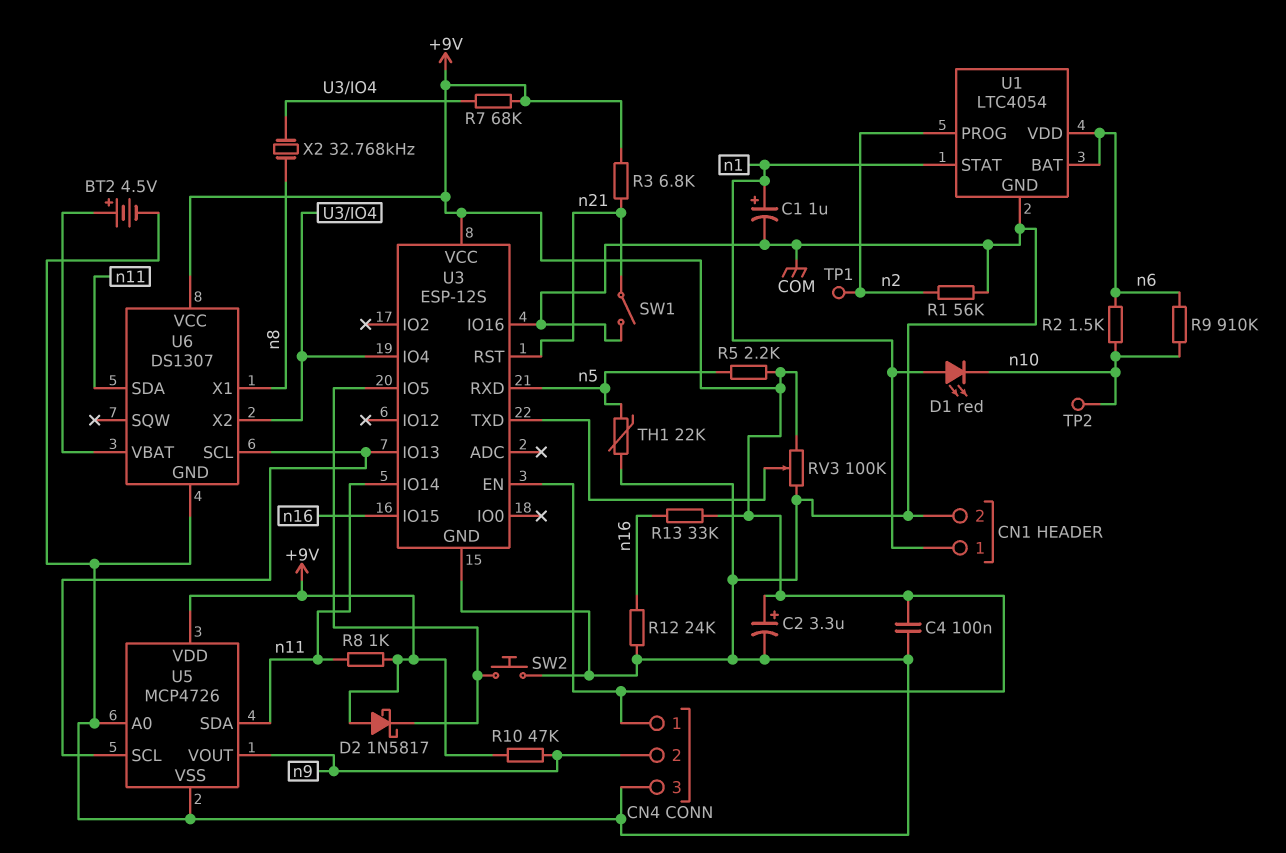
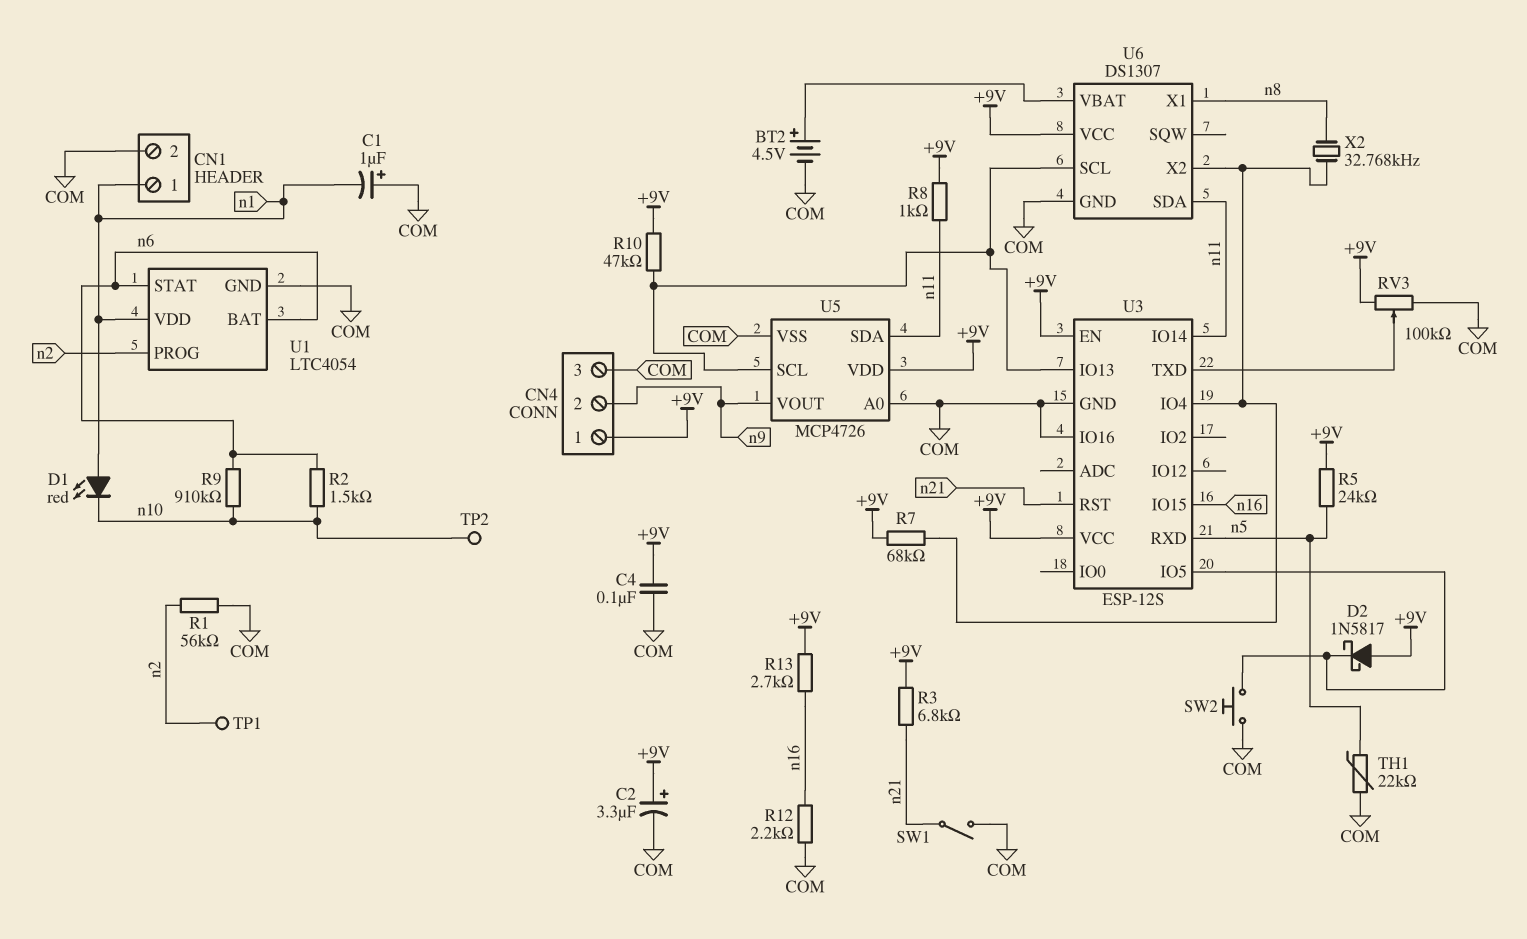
C1: 1uF (plus n1, minus COM) -> 1uF (plus COM, minus n1)
R5: 2.2k (+9V, n5) -> 24k (+9V, n5)
R10: 47k (+9V, n9) -> 47k (+9V, U3/IO13)
R12: 24k (COM, n16) -> 2.2k (COM, n16)
R13: 33k (+9V, n16) -> 2.7k (+9V, n16)
U1 pin STAT: n1 -> n6
U1 pin VDD: n6 -> n1

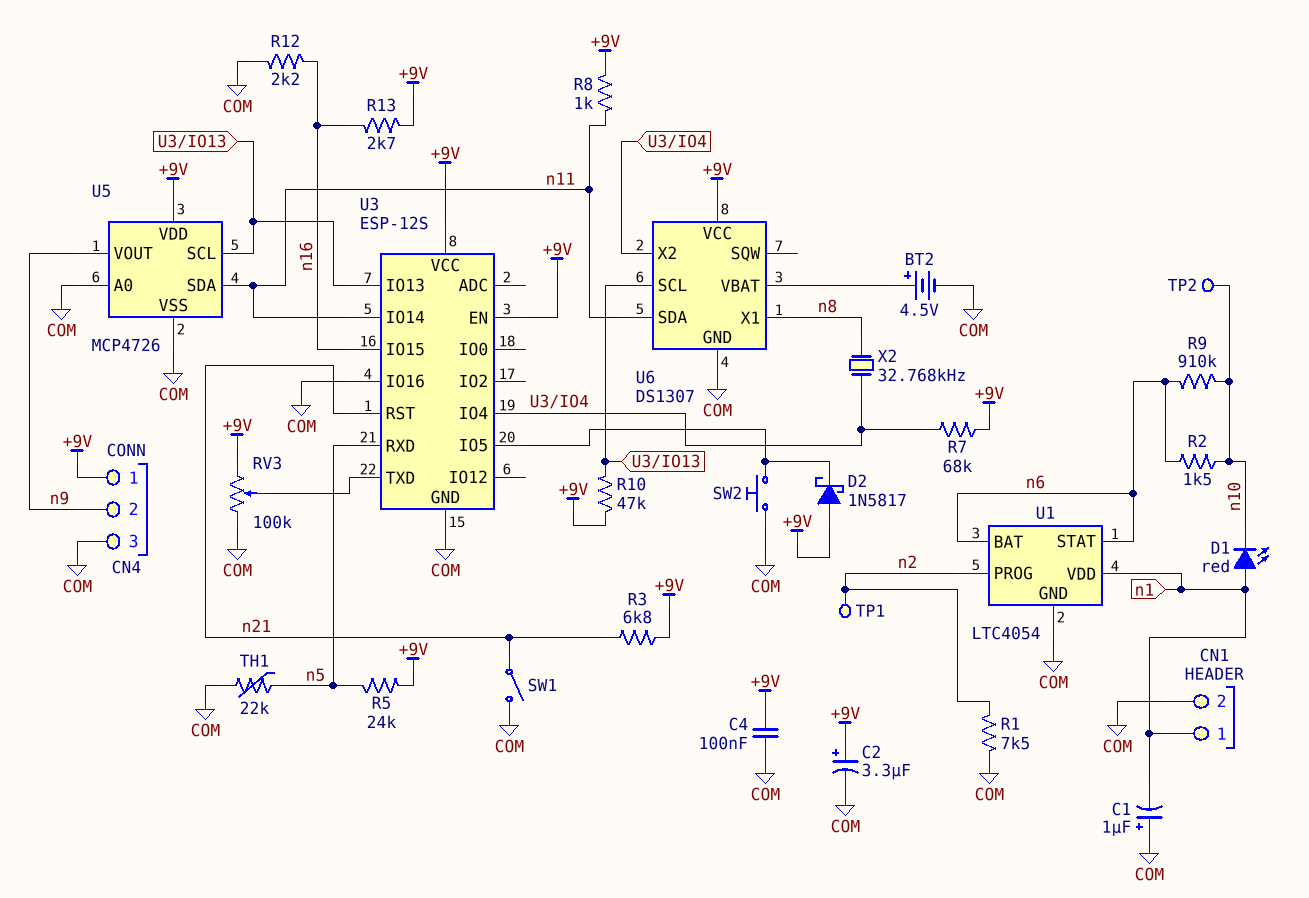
R1: 56k (COM, n2) -> 7.5k (COM, n2)

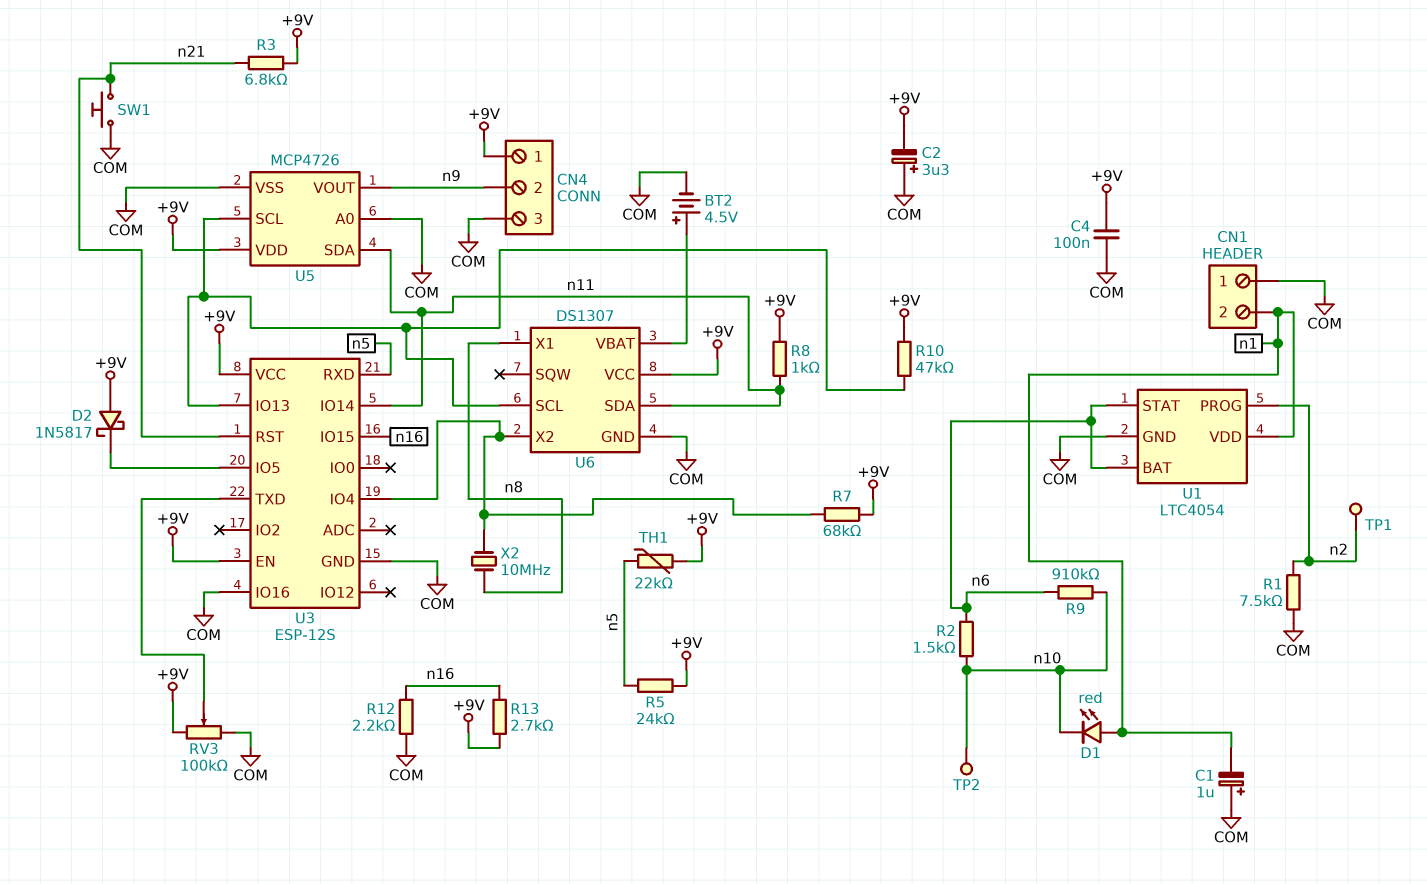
C2: 3.3uF (plus +9V, minus COM) -> 3.3uF (plus COM, minus +9V)
CN1 pin 1: n1 -> COM
CN1 pin 2: COM -> n1
SW1: switch (COM, n21) -> button (COM, n21)
SW2: button (COM, U3/IO5) -> none
TH1: 22k (COM, n5) -> 22k (+9V, n5)
X2: 32.768kHz (U3/IO4, n8) -> 10MHz (U3/IO4, n8)

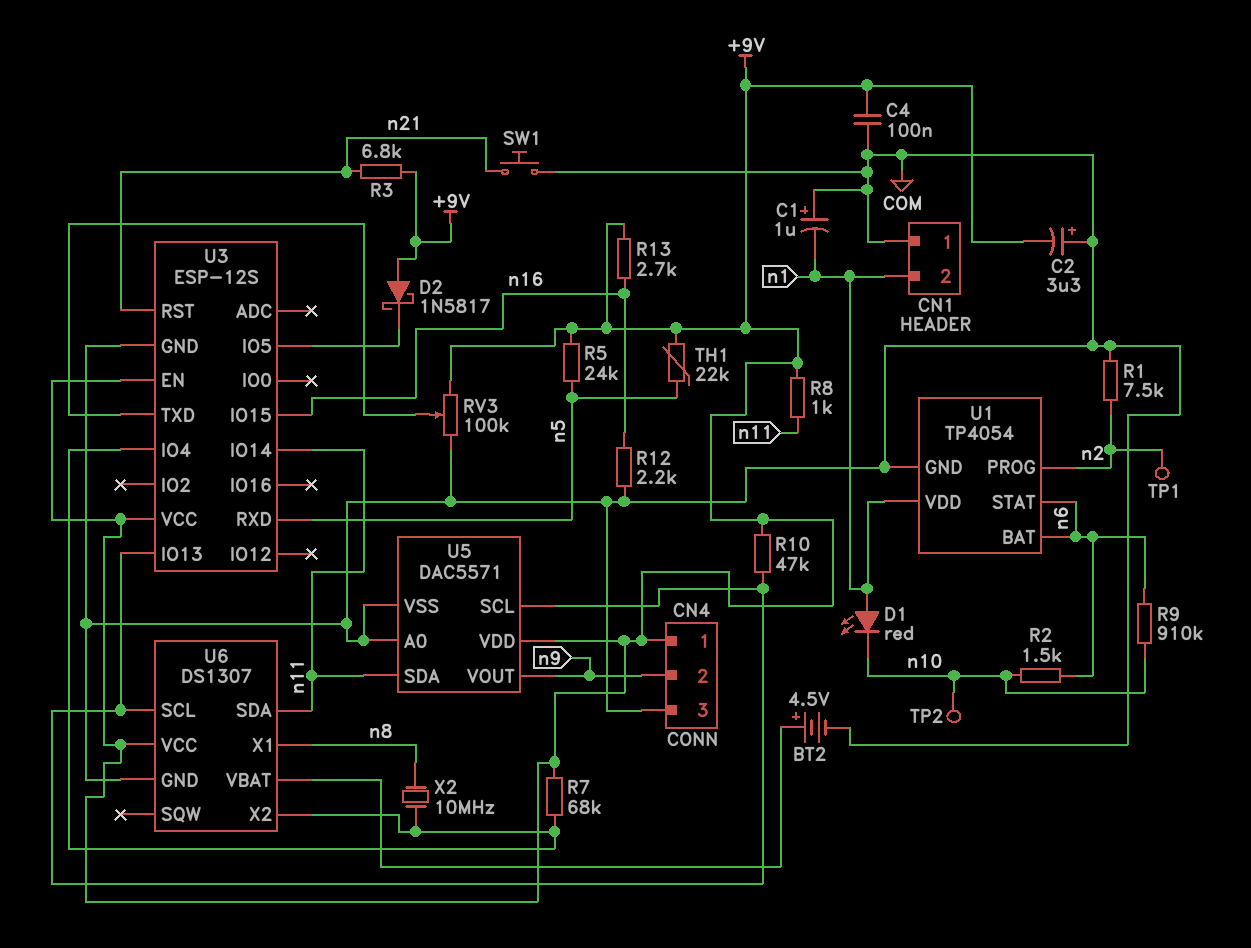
U1: LTC4054 -> TP4054
U3 pin IO16: COM -> none
U5: MCP4726 -> DAC5571

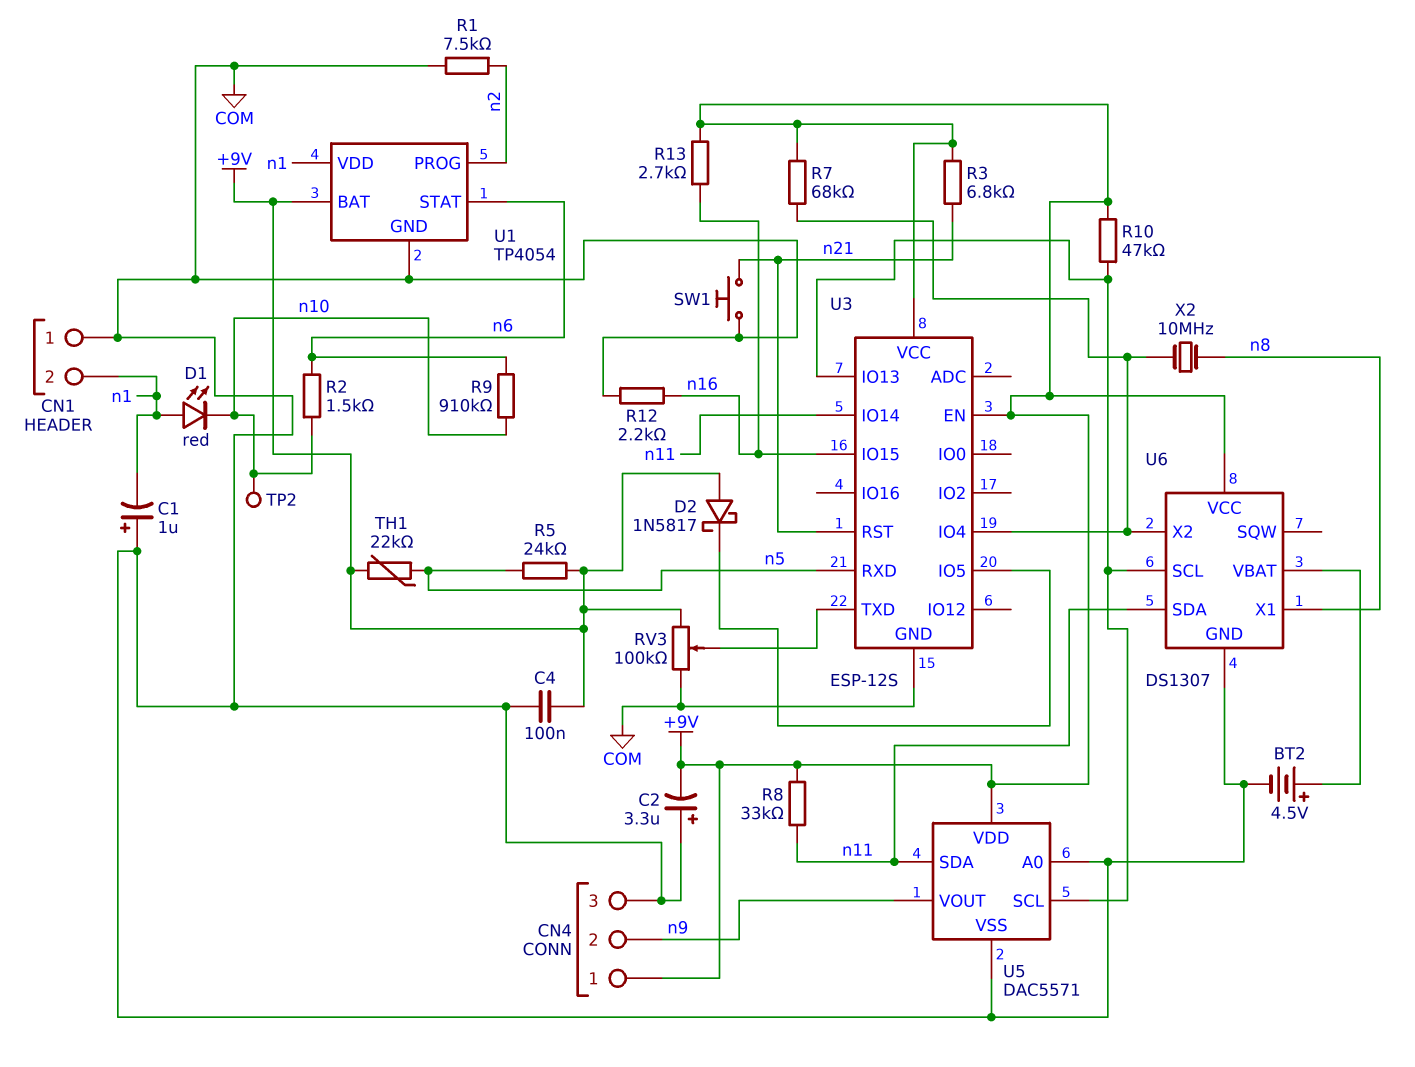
R8: 1k (+9V, n11) -> 33k (+9V, n11)
TP1: test point (n2) -> none
U1 pin BAT: n6 -> +9V

